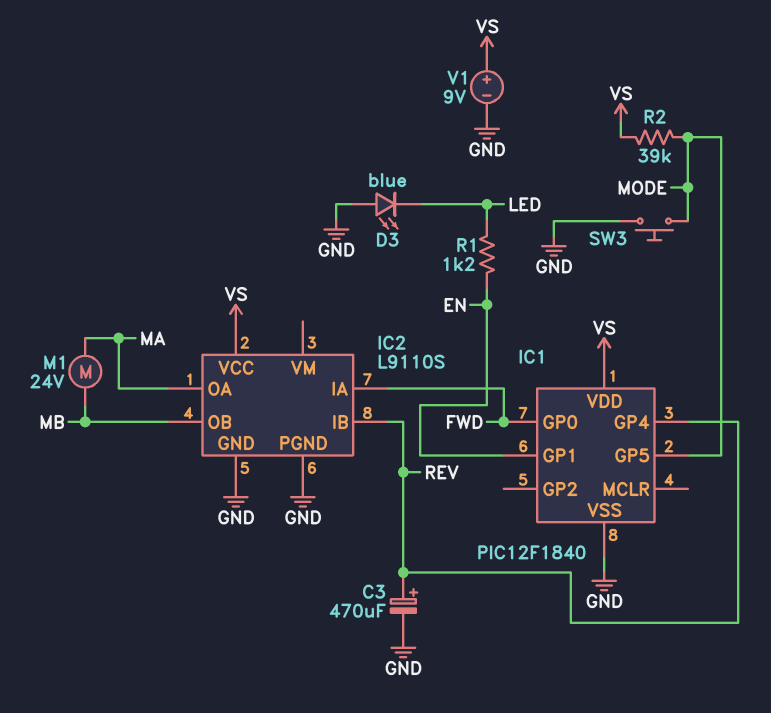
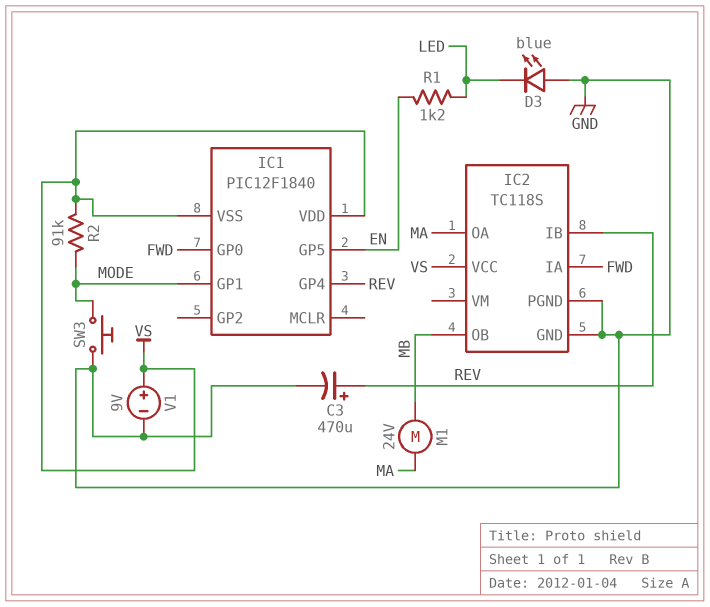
IC1 pin GP1: EN -> MODE
IC1 pin GP5: MODE -> EN
IC1 pin VSS: GND -> VS
IC2: L9110S -> TC118S
R2: 39k (MODE, VS) -> 91k (MODE, VS)

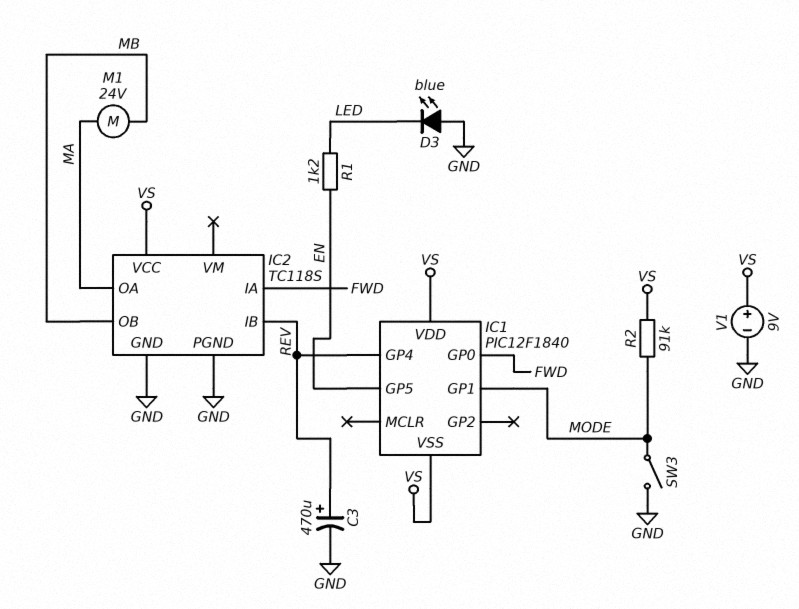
SW3: button (GND, MODE) -> switch (GND, MODE)

